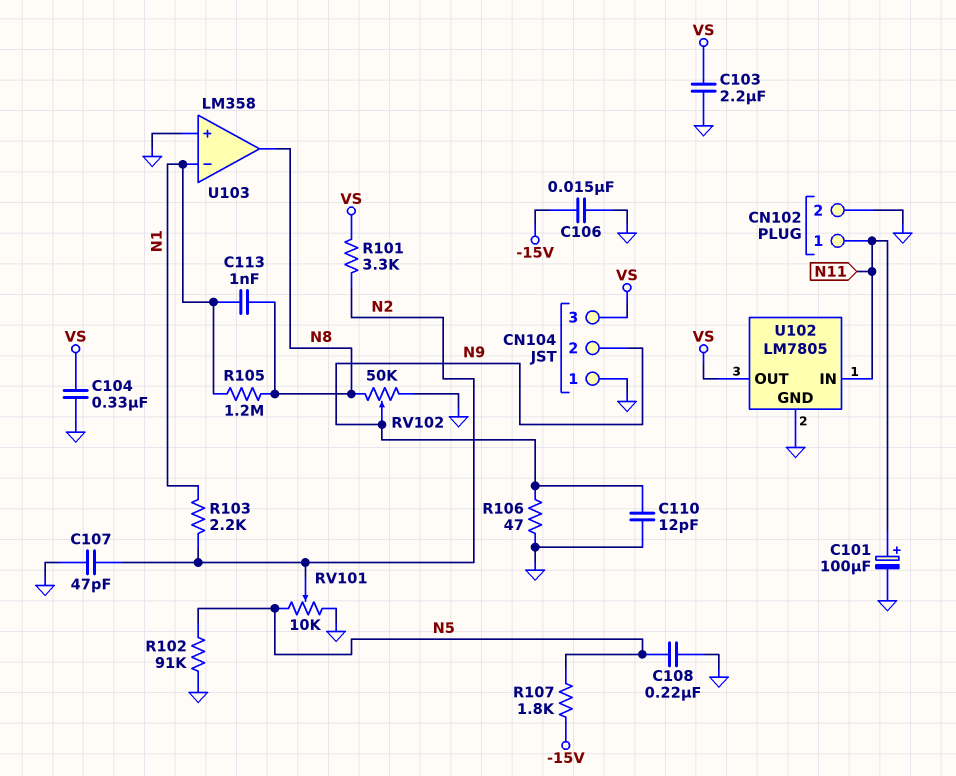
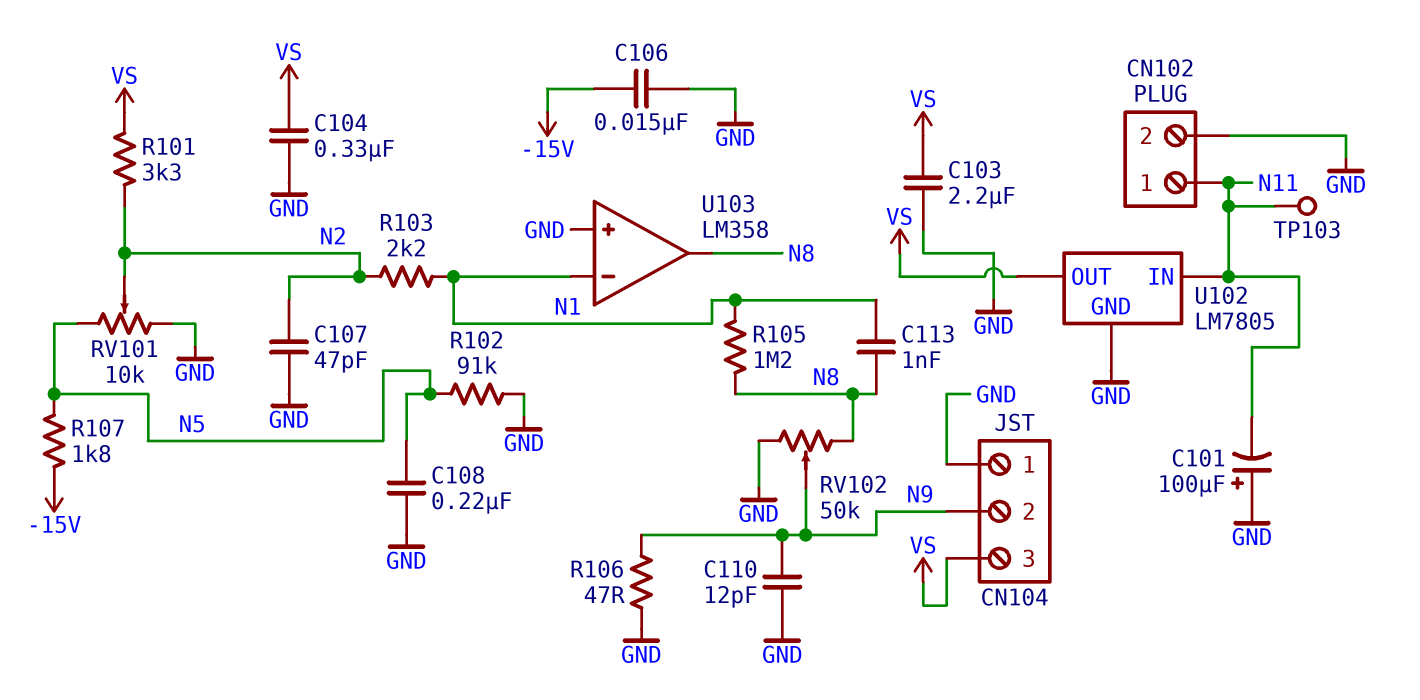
C101: 100uF (plus N11, minus GND) -> 100uF (plus GND, minus N11)
TP103: none -> test point (N11)

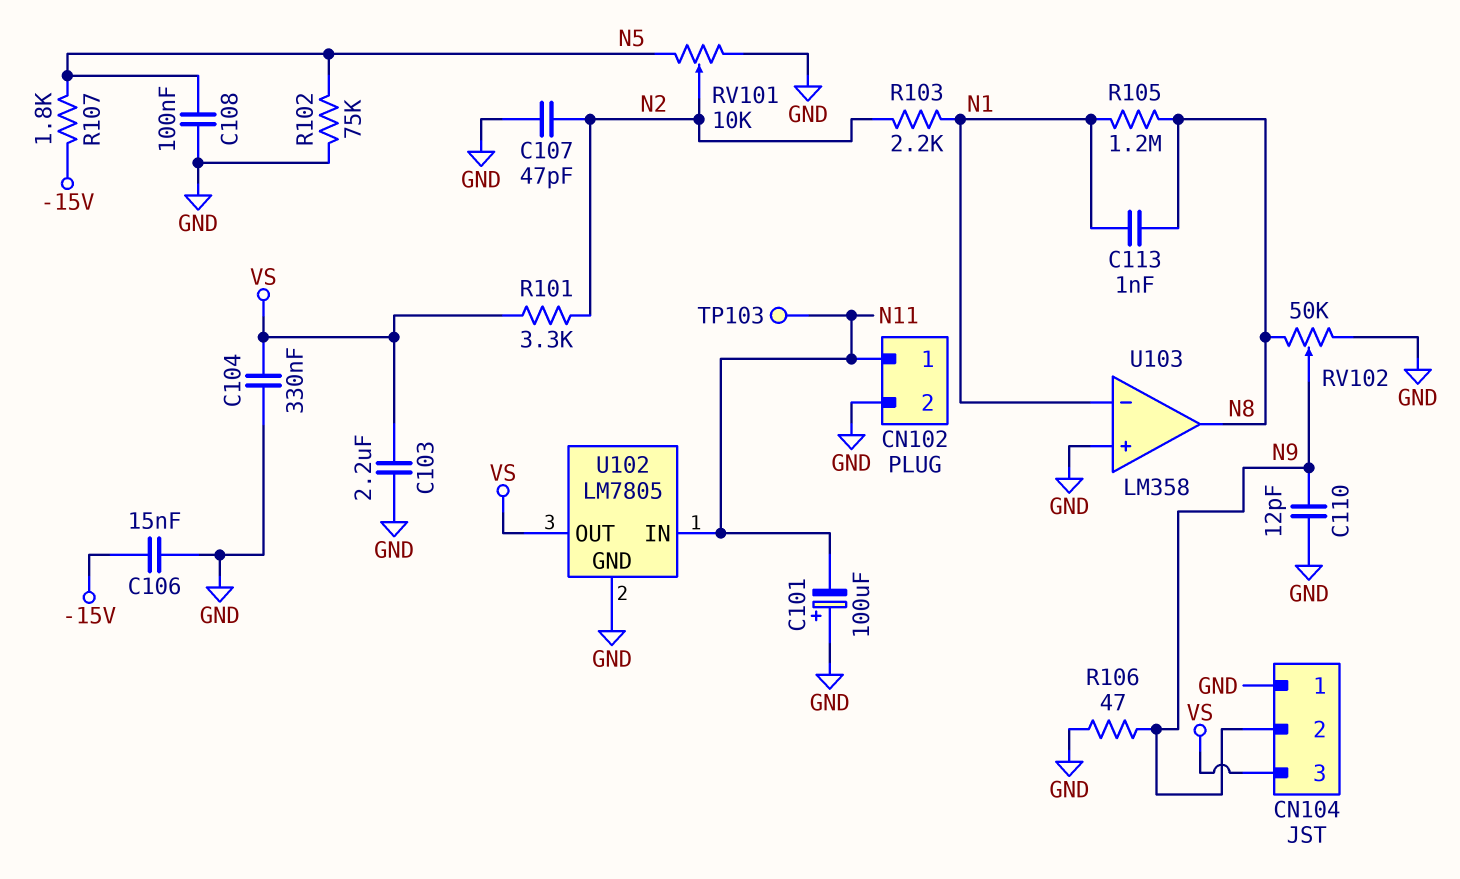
C108: 220nF (GND, N5) -> 100nF (GND, N5)
R102: 91k (GND, N5) -> 75k (GND, N5)

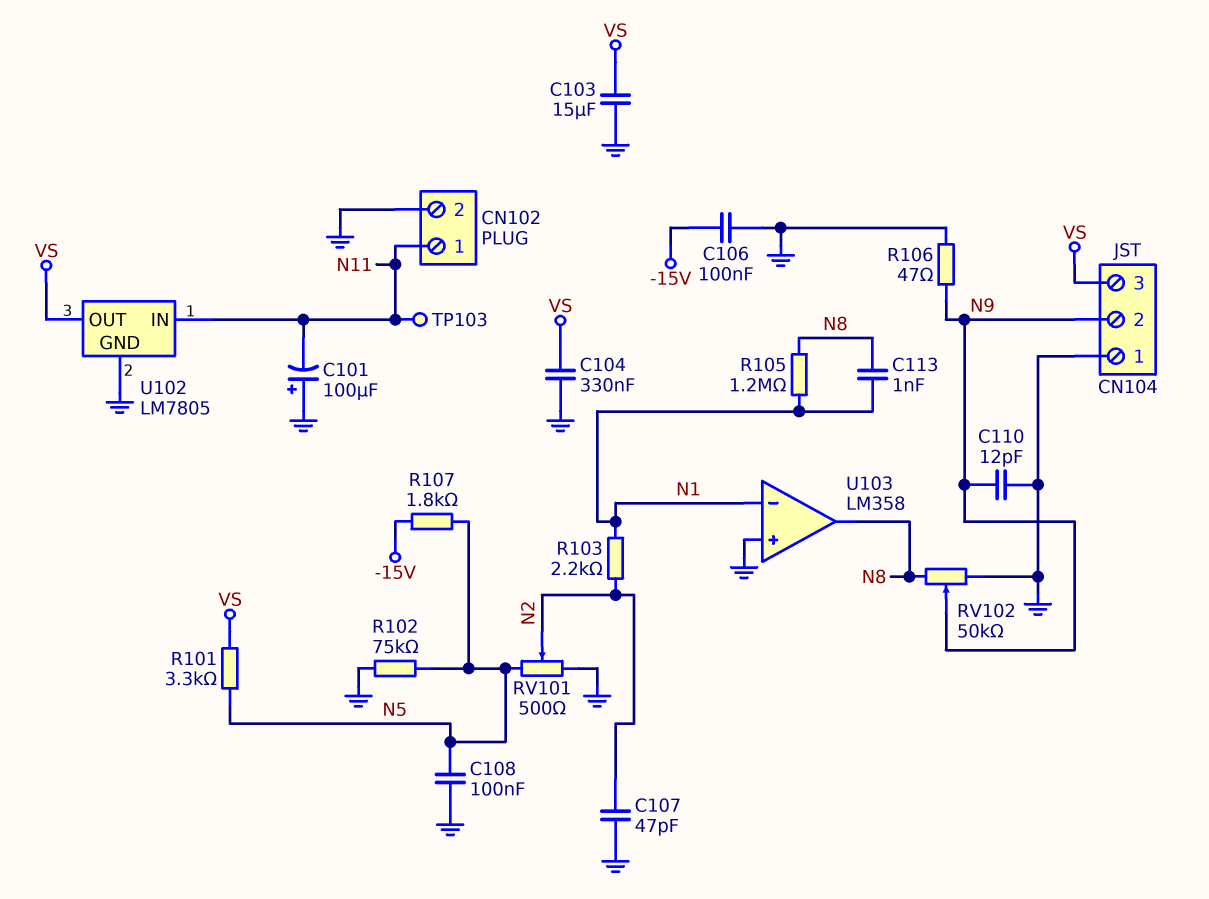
C103: 2.2uF (GND, VS) -> 15uF (GND, VS)
C106: 15nF (-15V, GND) -> 100nF (-15V, GND)
R101: 3.3k (N2, VS) -> 3.3k (N5, VS)
RV101: 10k (GND, N5, wiper N2) -> 500 (GND, N5, wiper N2)

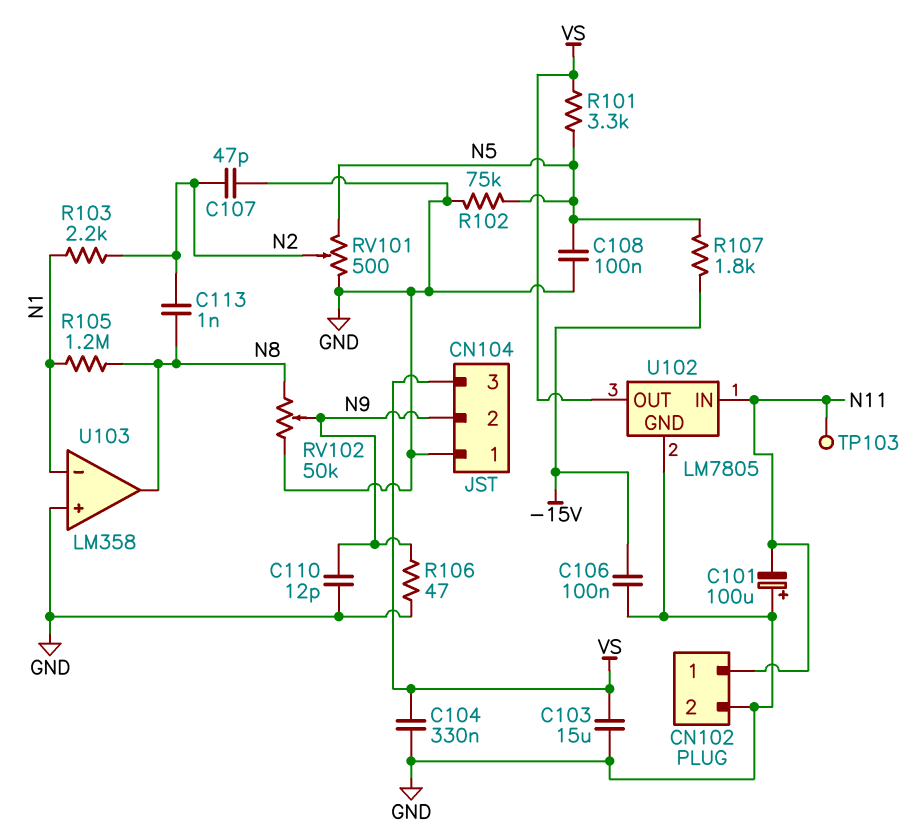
C113: 1nF (N1, N8) -> 1nF (N2, N8)

